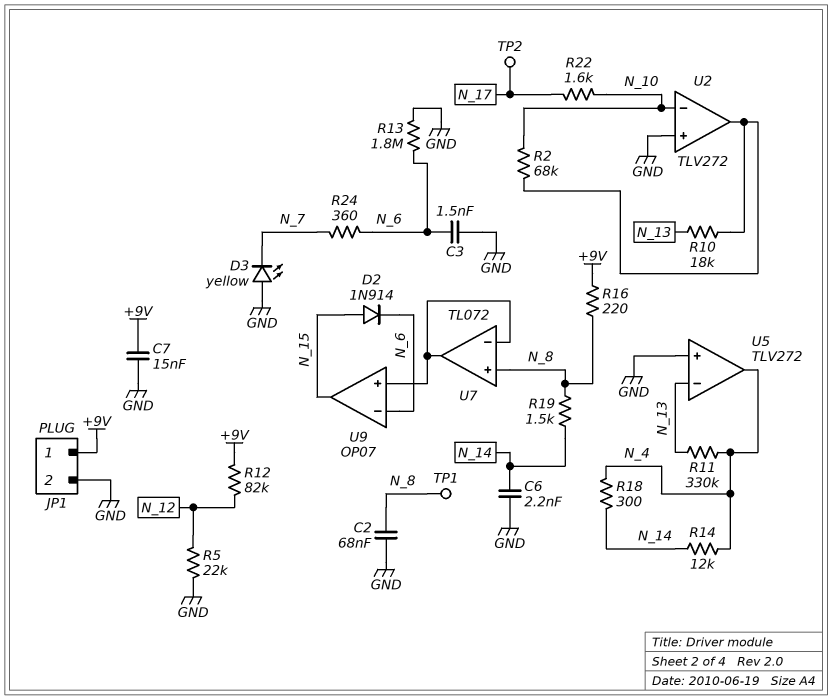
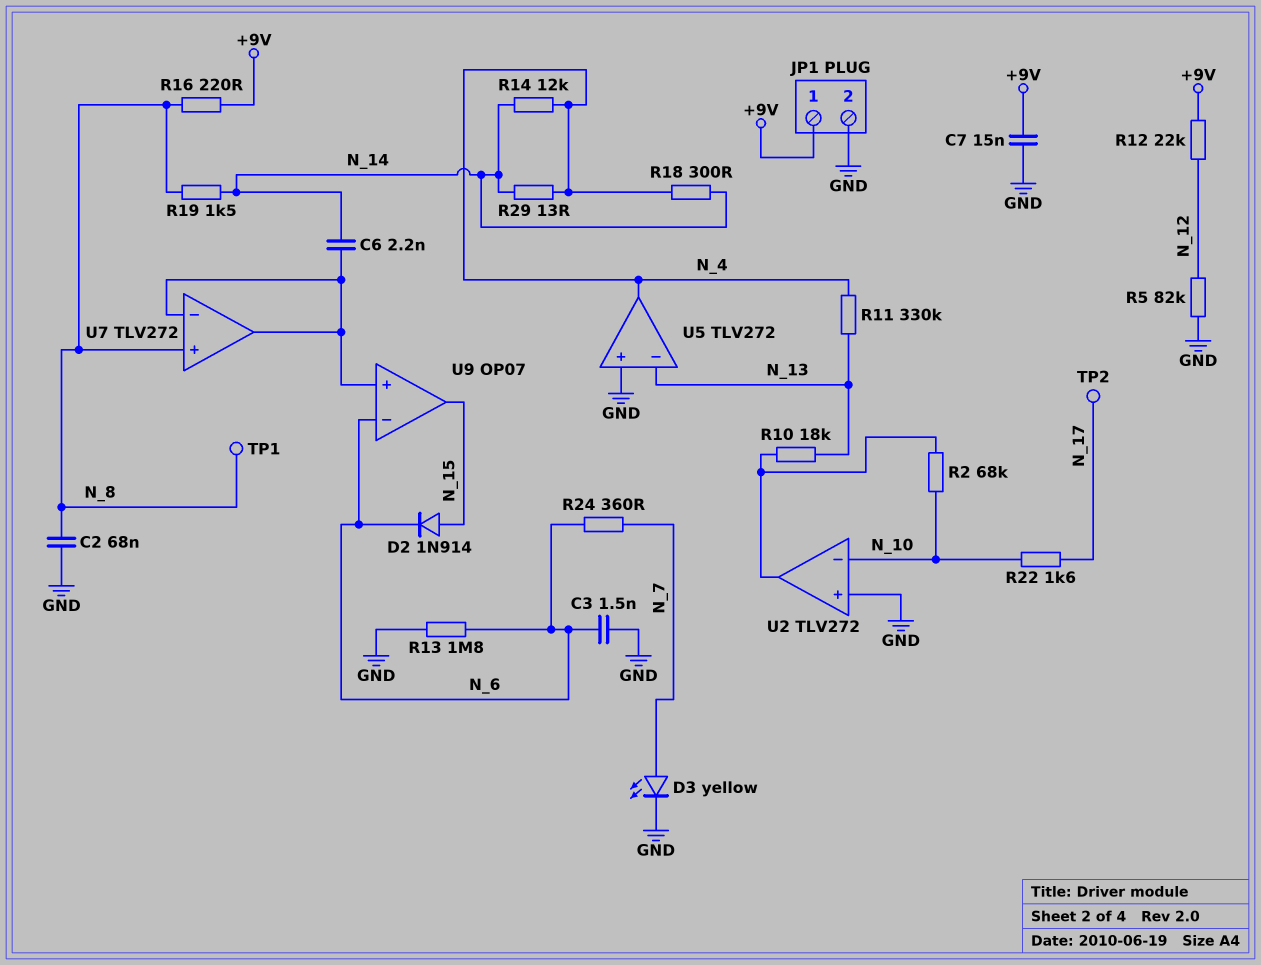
C6: 2.2nF (GND, N_14) -> 2.2nF (N_14, U7/in-)
D3: LED yellow (A GND, K N_7) -> LED yellow (A N_7, K GND)
R5: 22k (GND, N_12) -> 82k (GND, N_12)
R12: 82k (+9V, N_12) -> 22k (+9V, N_12)
R29: none -> 13 (N_4, N_14)
U7: TL072 -> TLV272

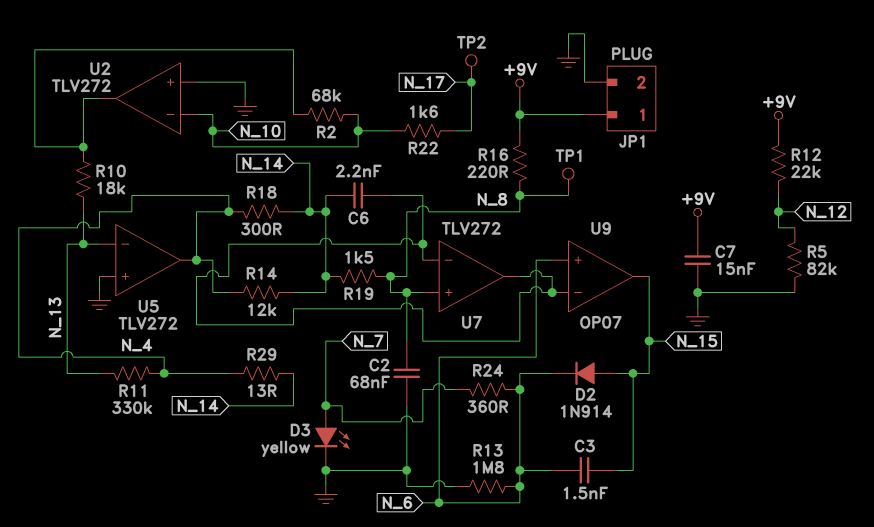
C3: 1.5nF (GND, N_6) -> 1.5nF (N_6, N_15)
U9 pin in+: U7/in- -> N_6
U9 pin in-: N_6 -> U7/in-

